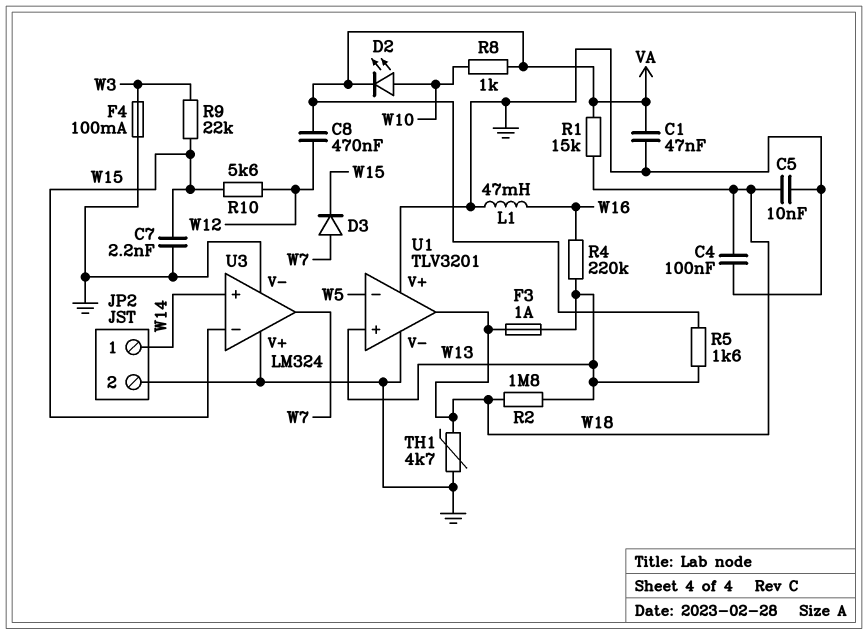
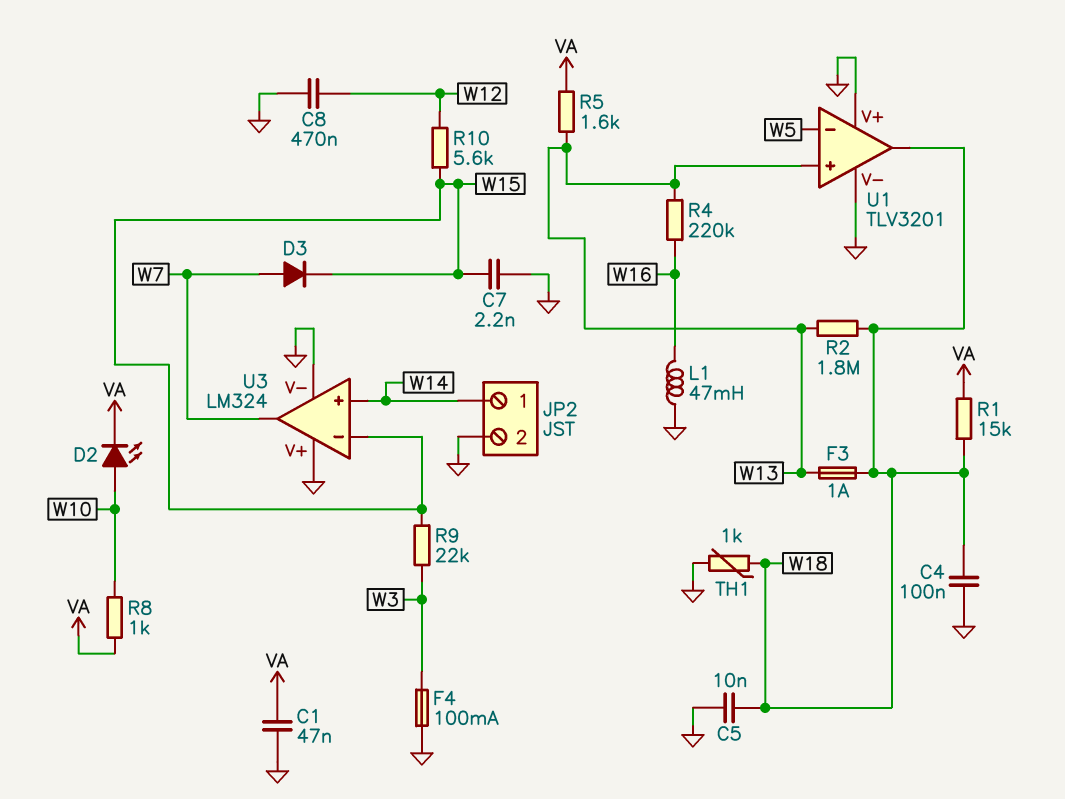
C8: 470nF (VA, W12) -> 470nF (GND, W12)
TH1: 4.7k (GND, W18) -> 1k (GND, W18)

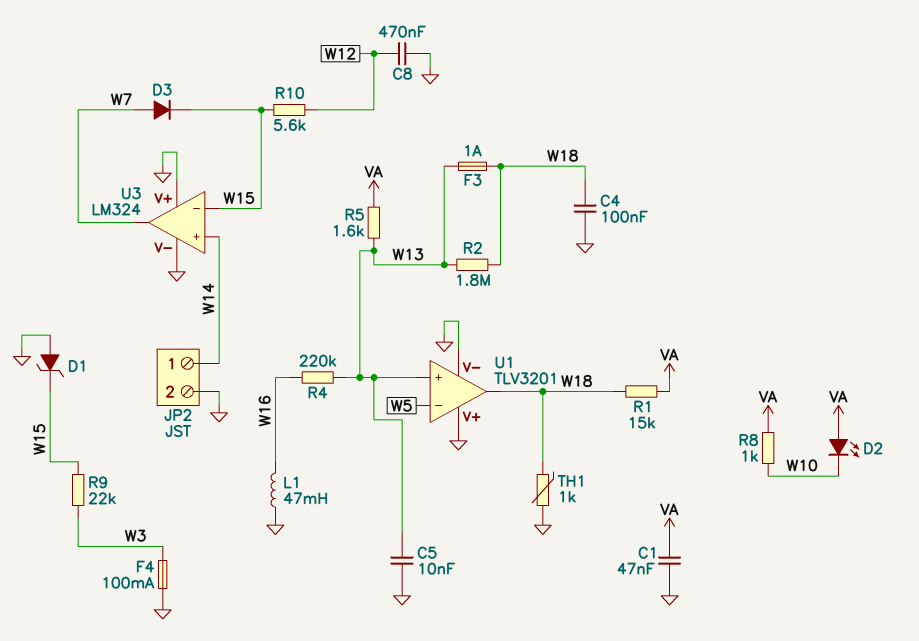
C5: 10nF (GND, W18) -> 10nF (GND, W13)
C7: 2.2nF (GND, W15) -> none
D1: none -> zener (A GND, K W15)
D2: LED (A W10, K VA) -> LED (A VA, K W10)

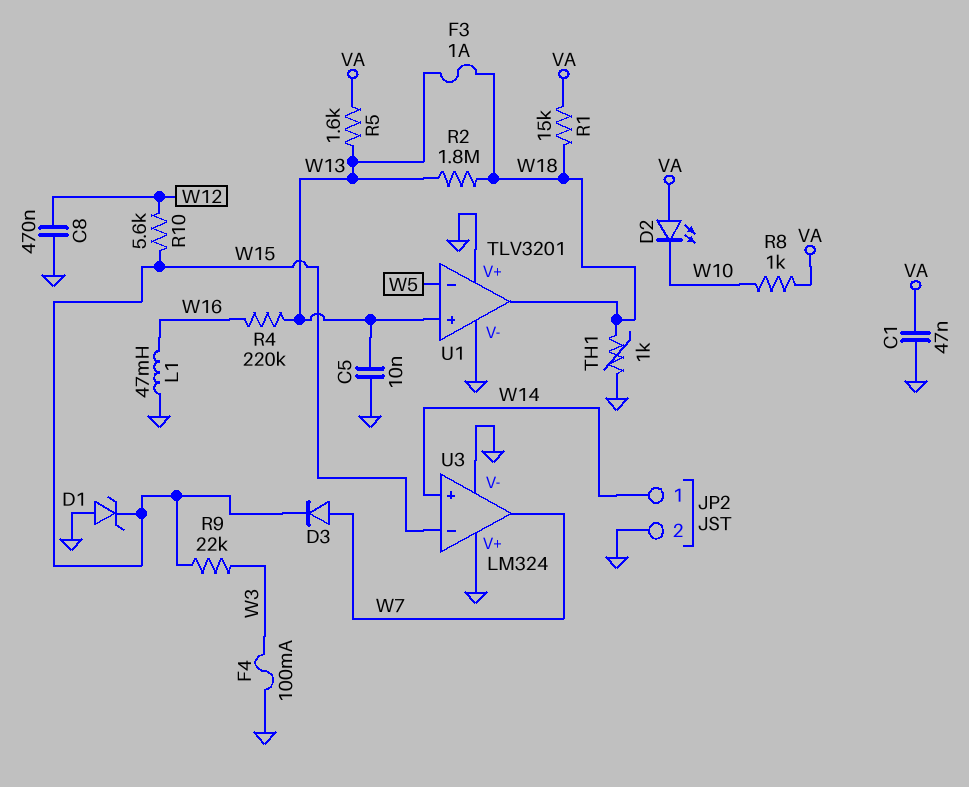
C4: 100nF (GND, W18) -> none

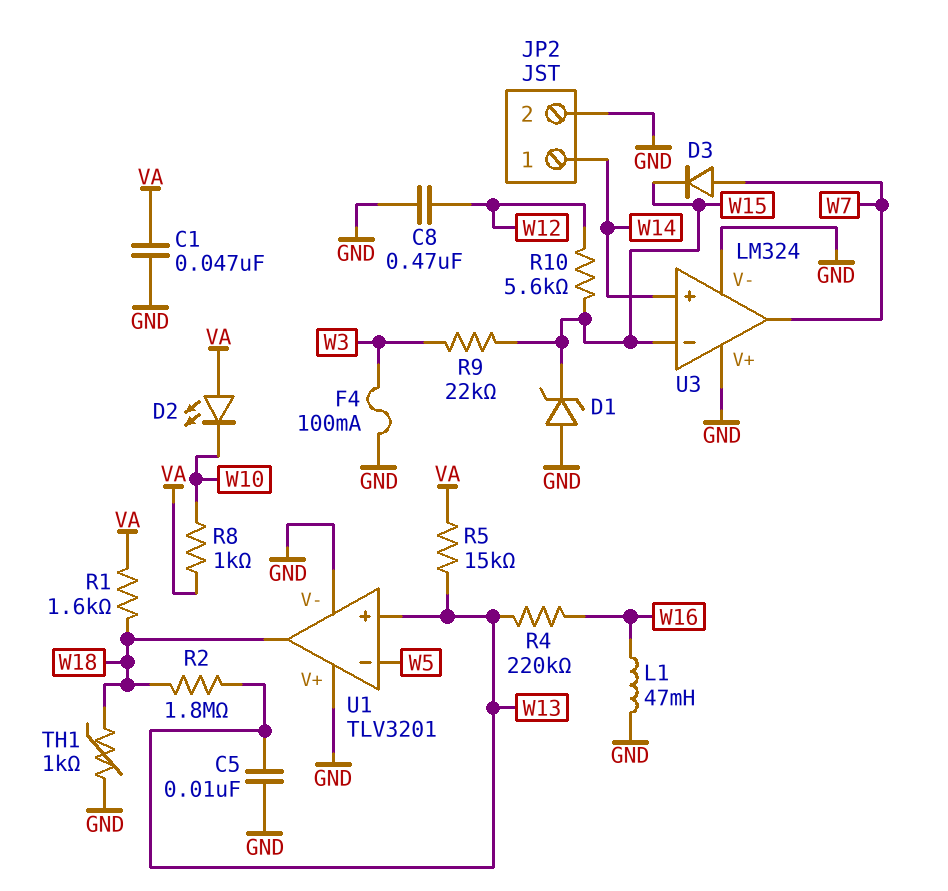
F3: 1A (W13, W18) -> none
R1: 15k (VA, W18) -> 1.6k (VA, W18)
R5: 1.6k (VA, W13) -> 15k (VA, W13)

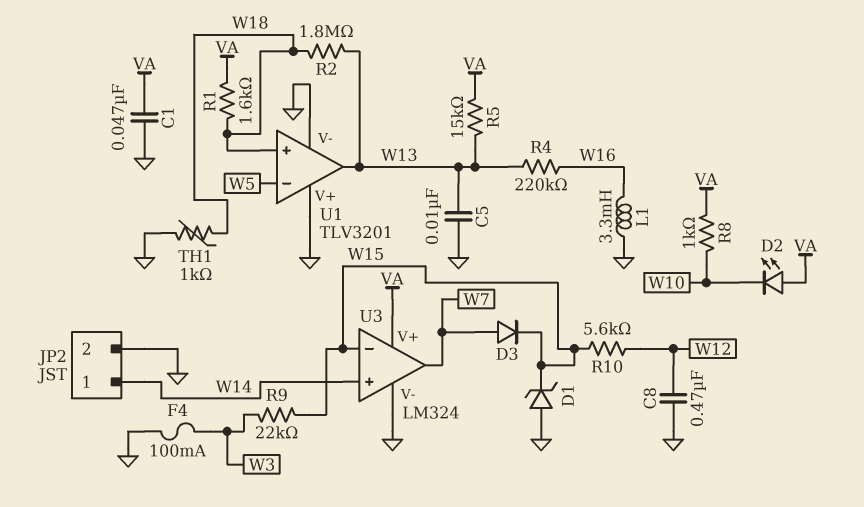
L1: 47mH (GND, W16) -> 3.3mH (GND, W16)
U1 pin in+: W13 -> W18
U1 pin out: W18 -> W13
U3 pin V+: GND -> VA

